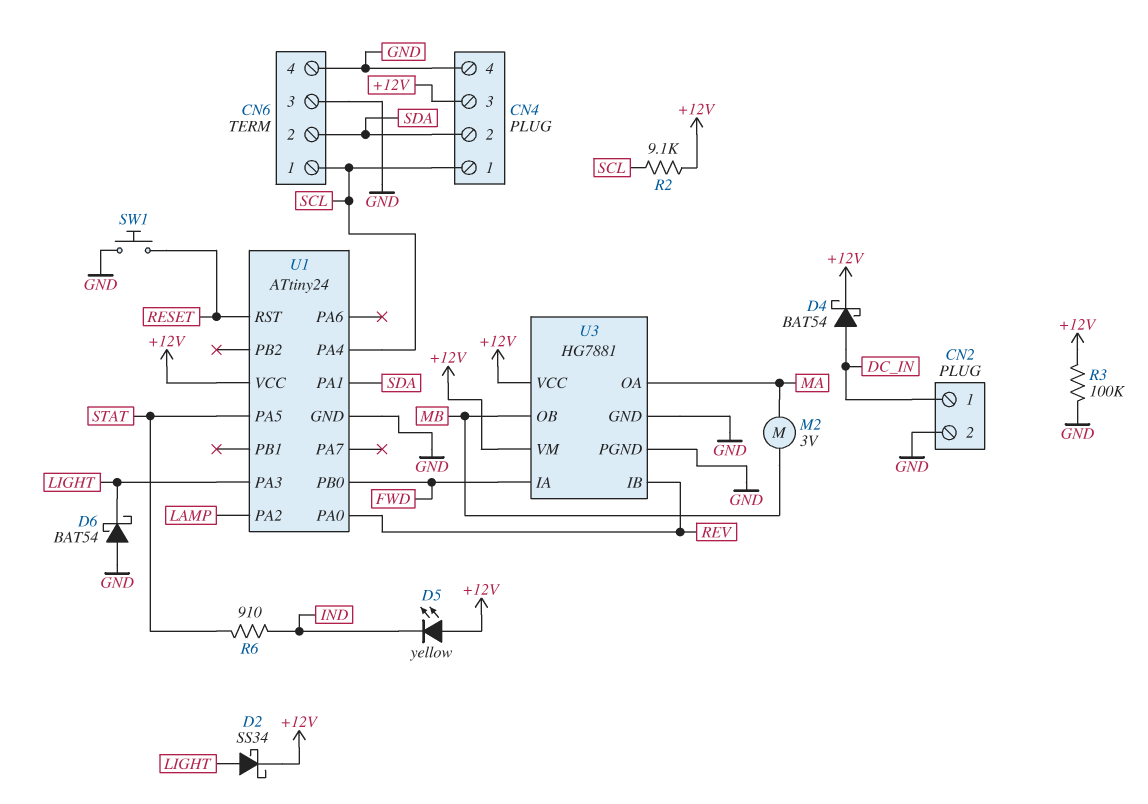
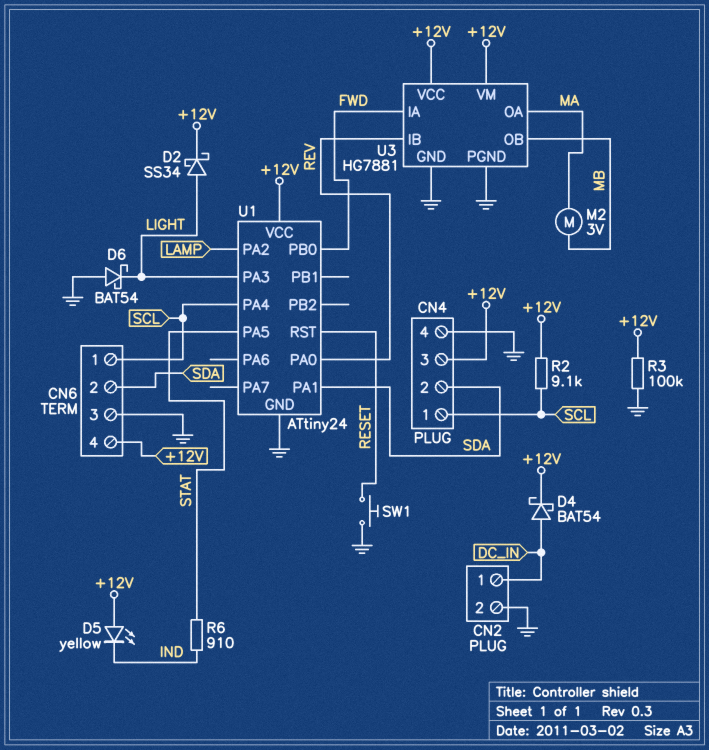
CN6 pin 4: GND -> +12V

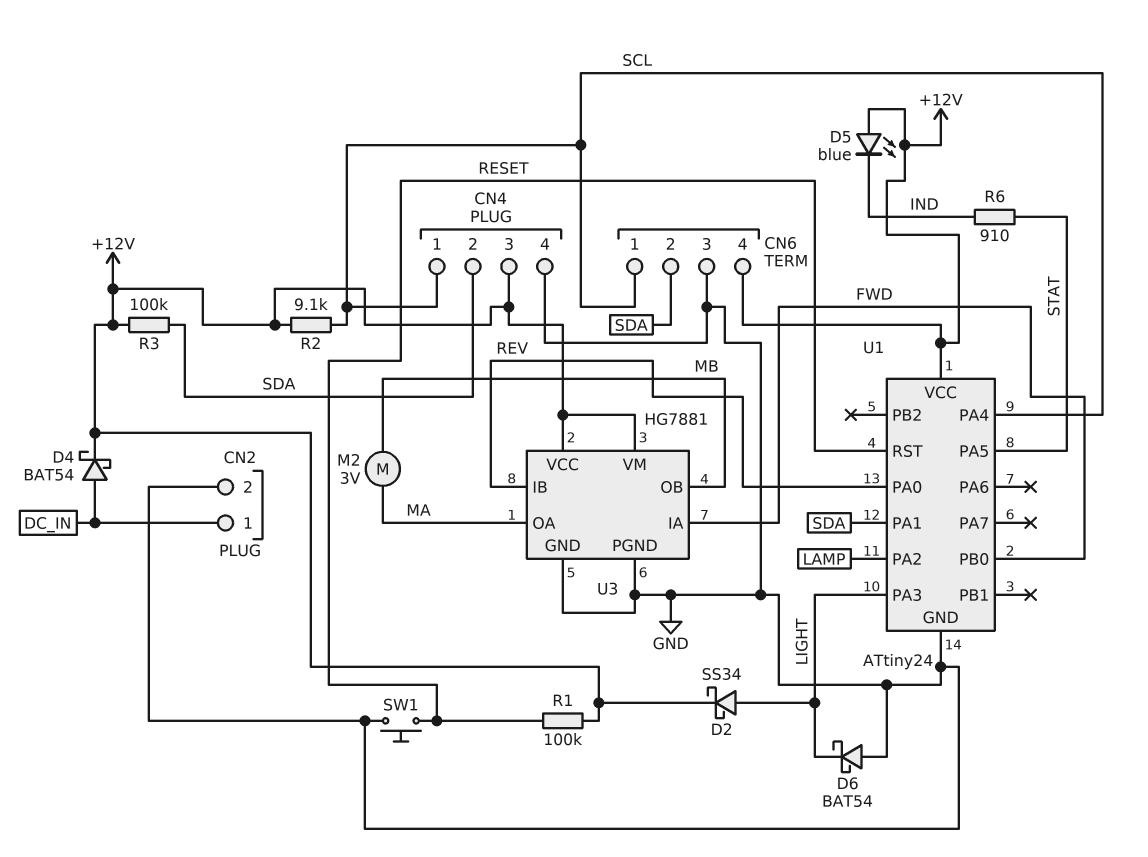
D5: LED yellow (A +12V, K IND) -> LED blue (A +12V, K IND)
R1: none -> 100k (+12V, RESET)
R3: 100k (+12V, GND) -> 100k (+12V, SDA)

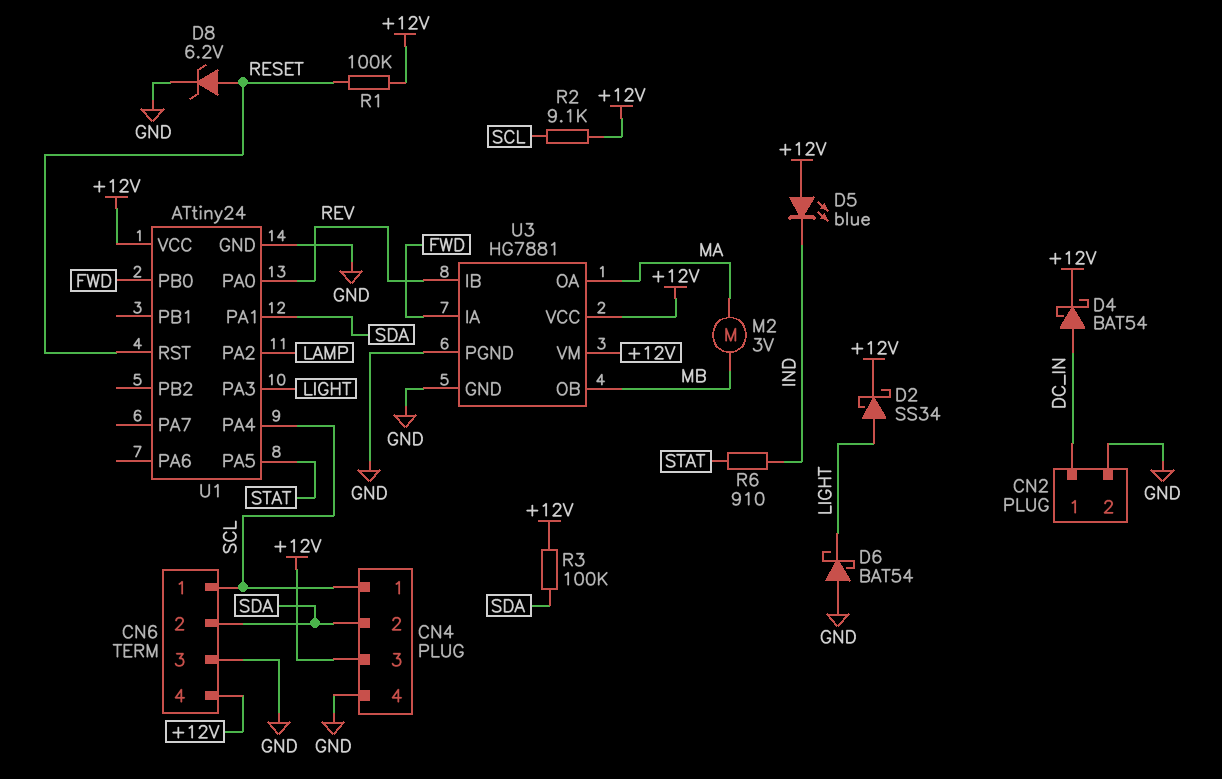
D8: none -> zener 6.2V (A RESET, K GND)
SW1: button (GND, RESET) -> none

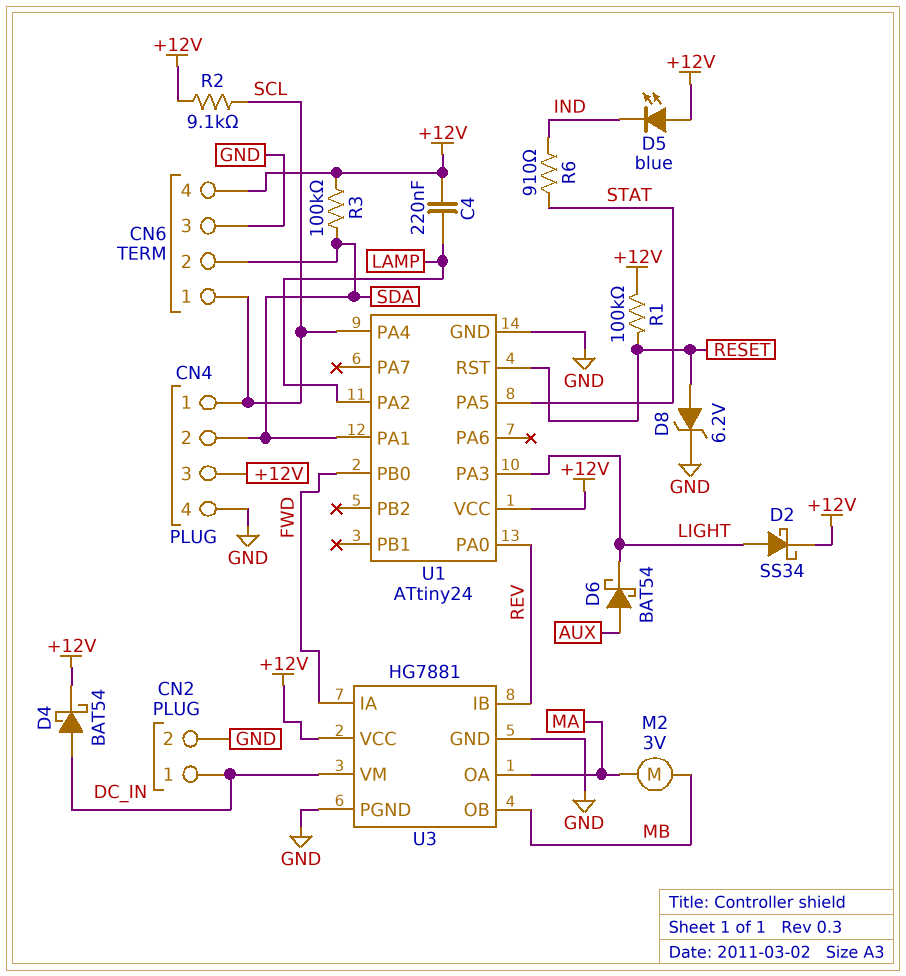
C4: none -> 220nF (+12V, LAMP)
D6: schottky BAT54 (A GND, K LIGHT) -> schottky BAT54 (A AUX, K LIGHT)
U3 pin VM: +12V -> DC_IN

